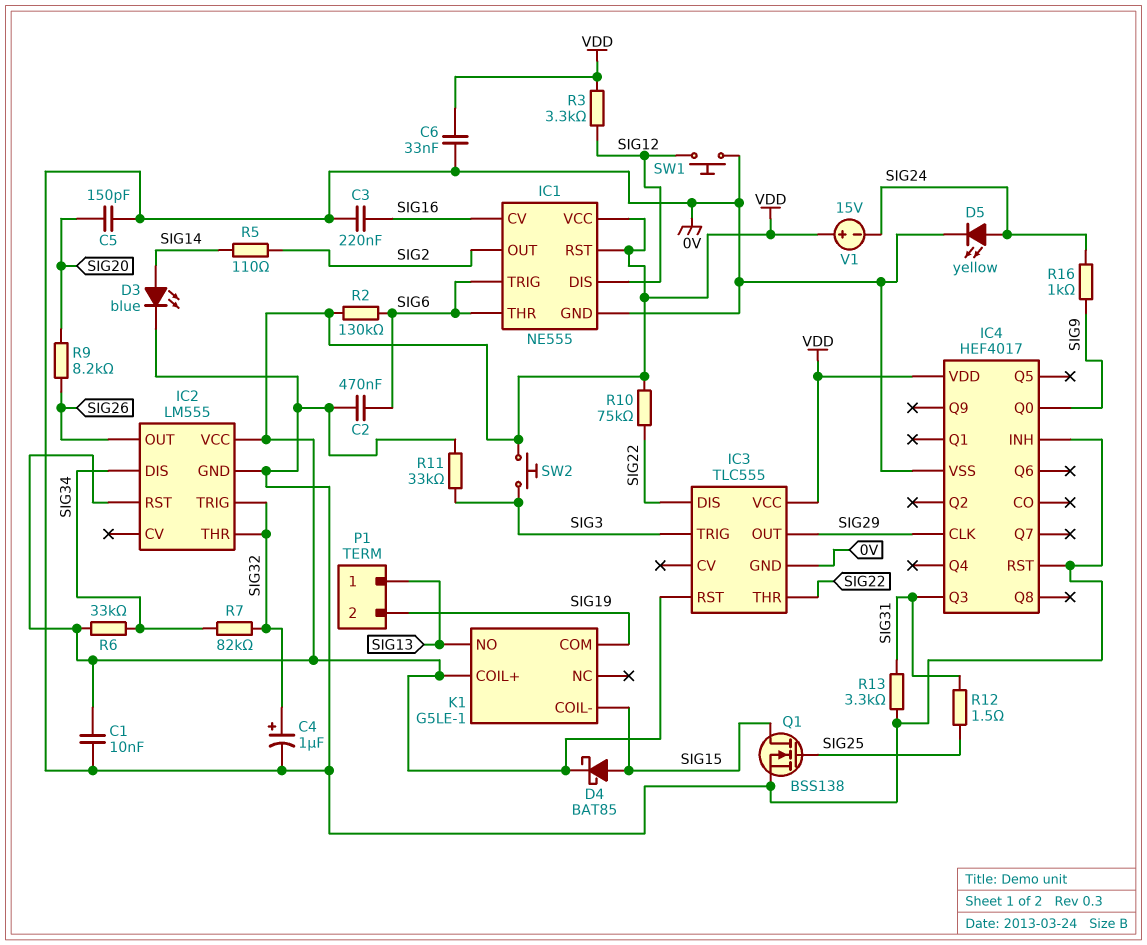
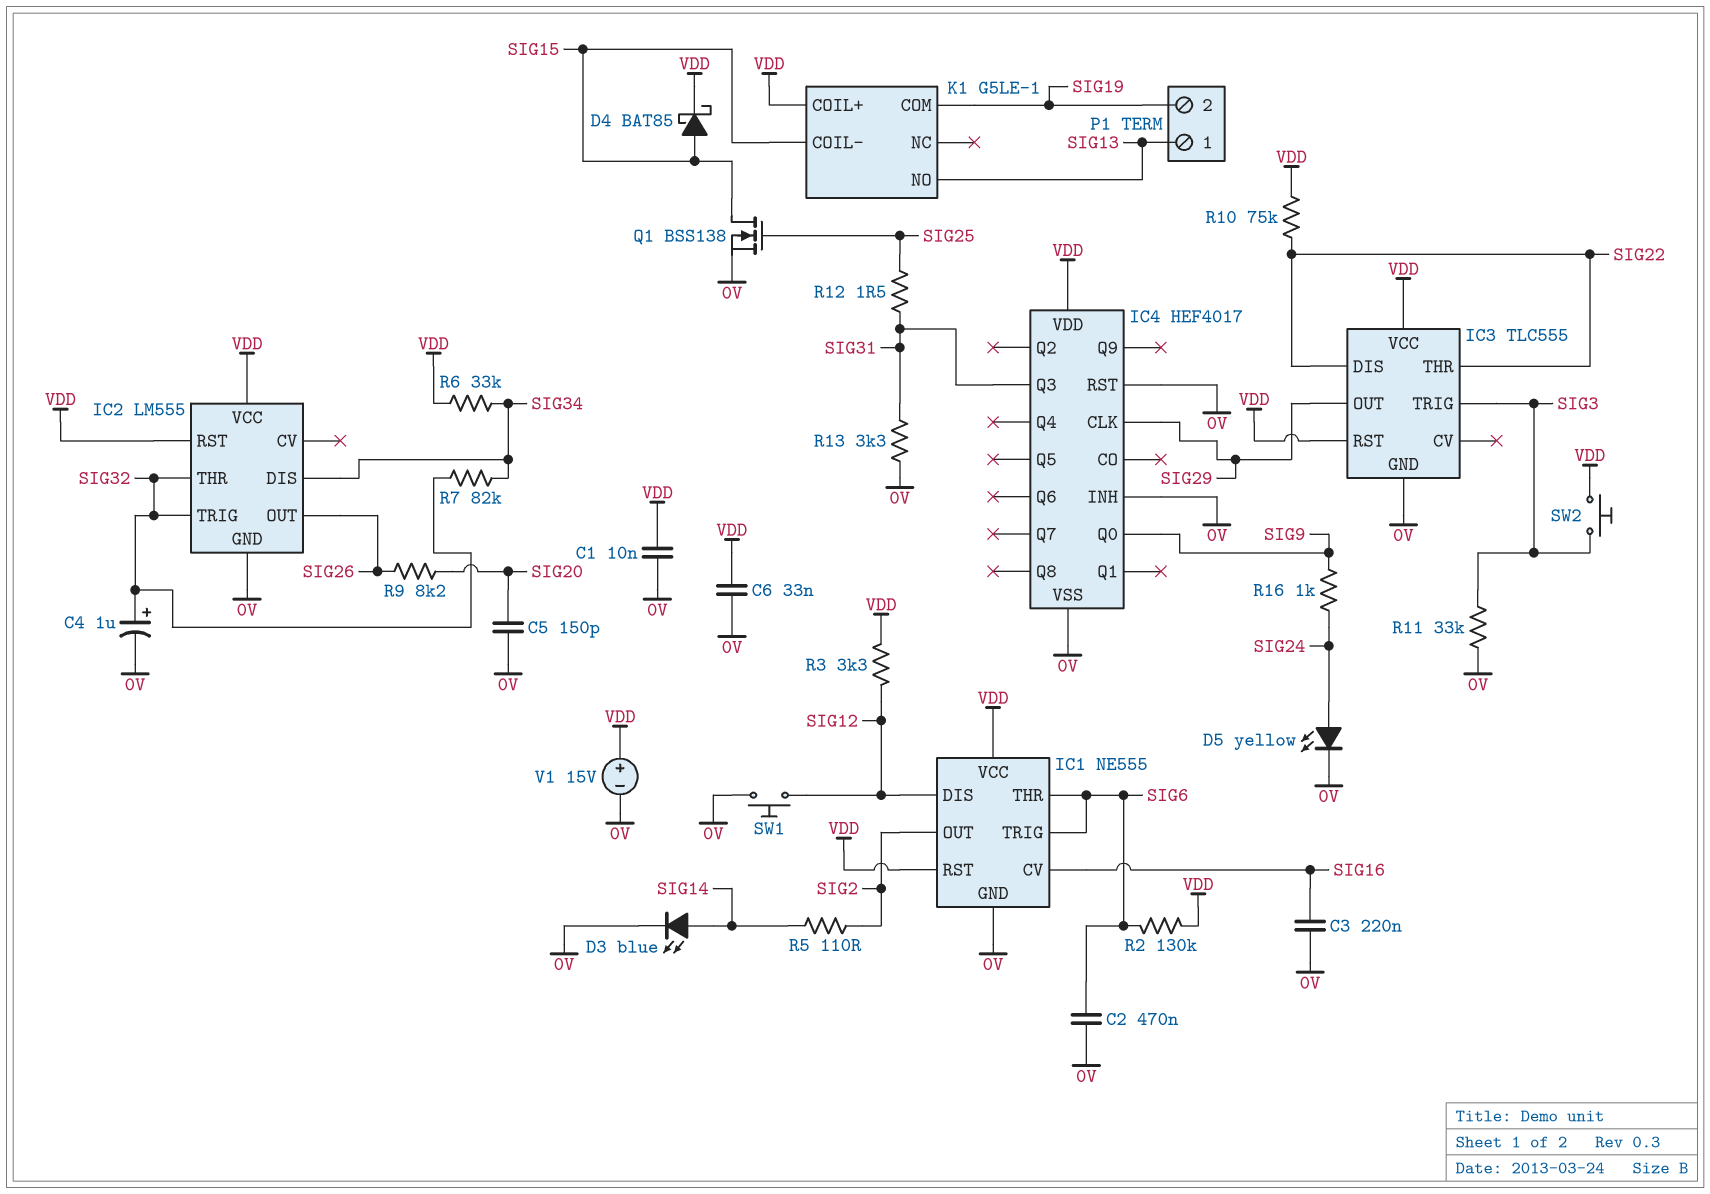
V1: 15V (plus VDD, minus SIG24) -> 15V (plus VDD, minus 0V)

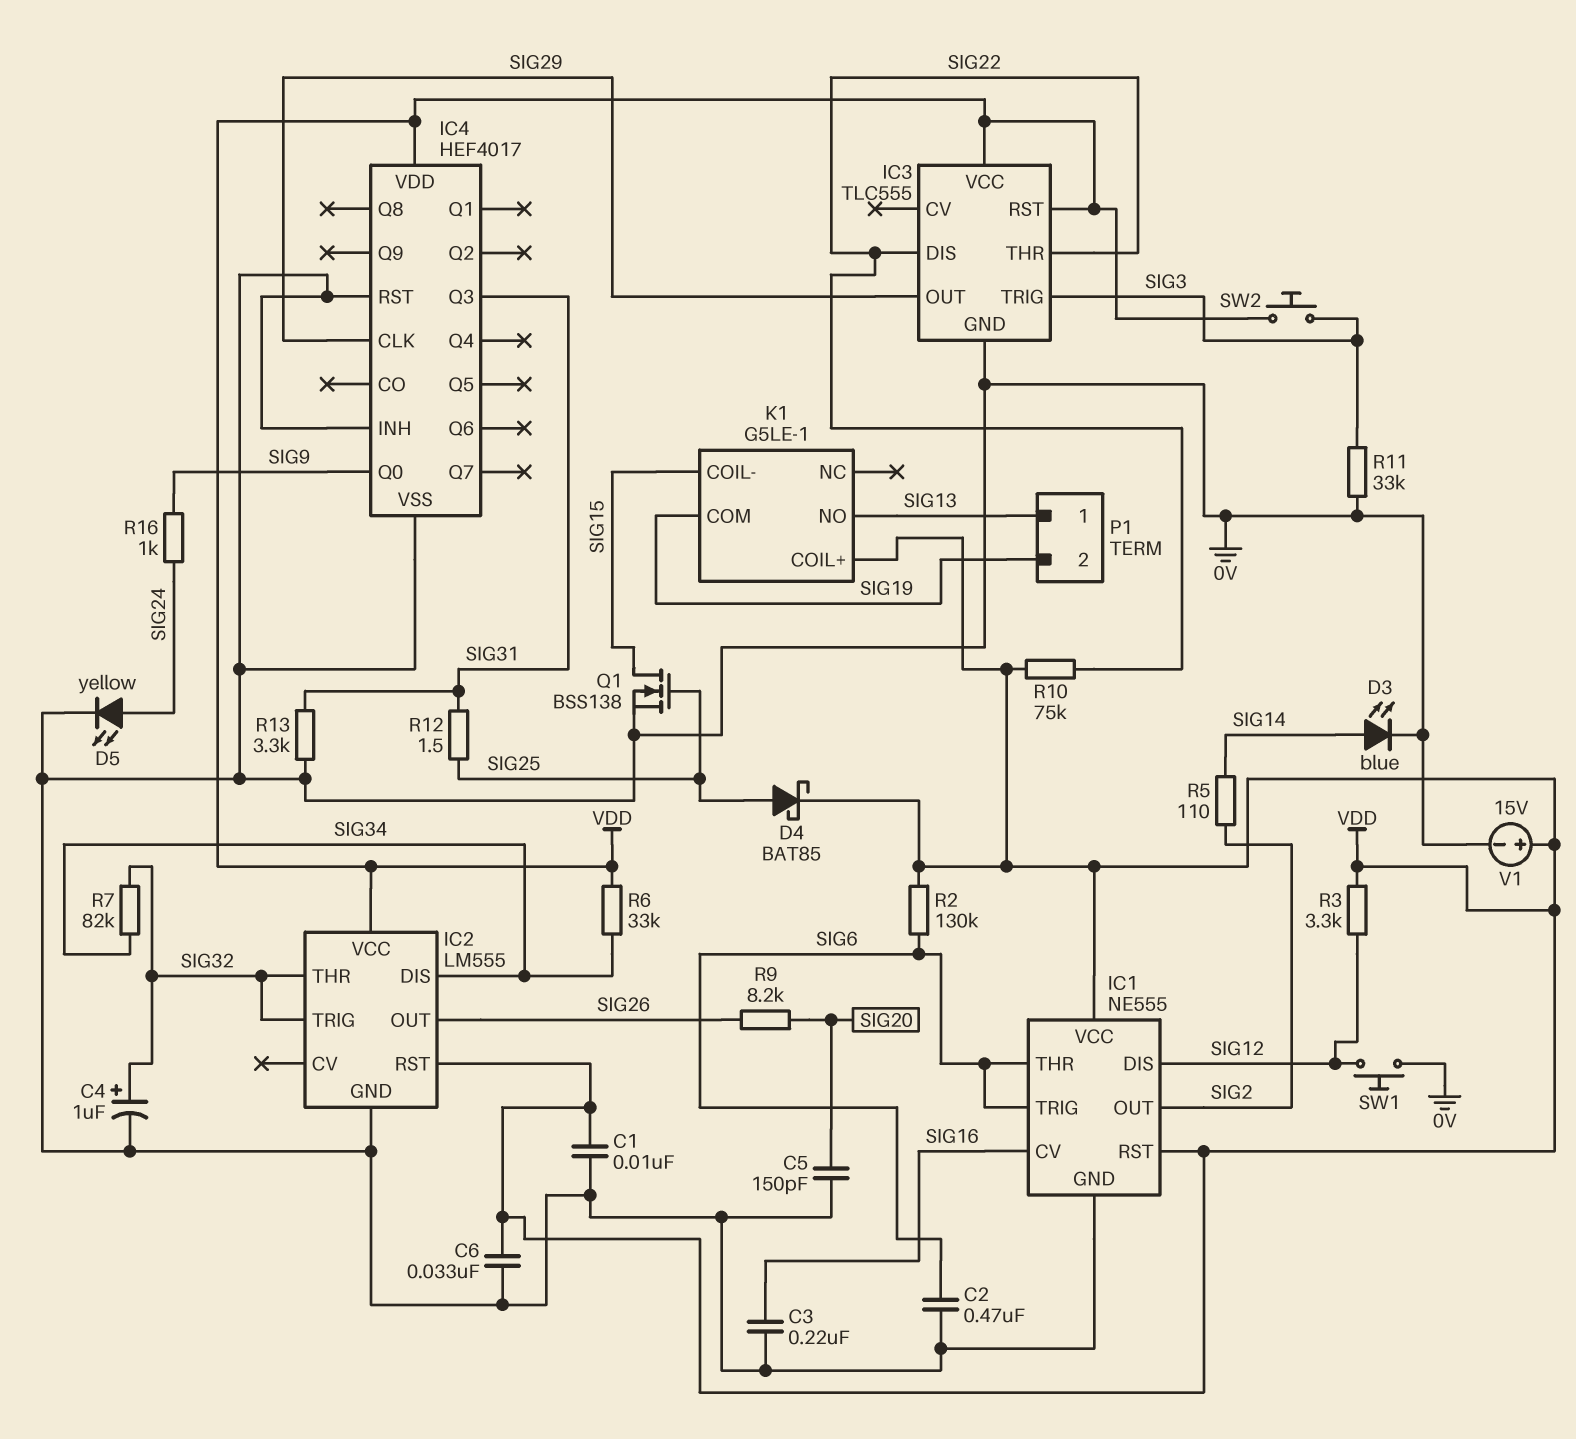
D4: schottky BAT85 (A SIG15, K VDD) -> schottky BAT85 (A SIG25, K VDD)

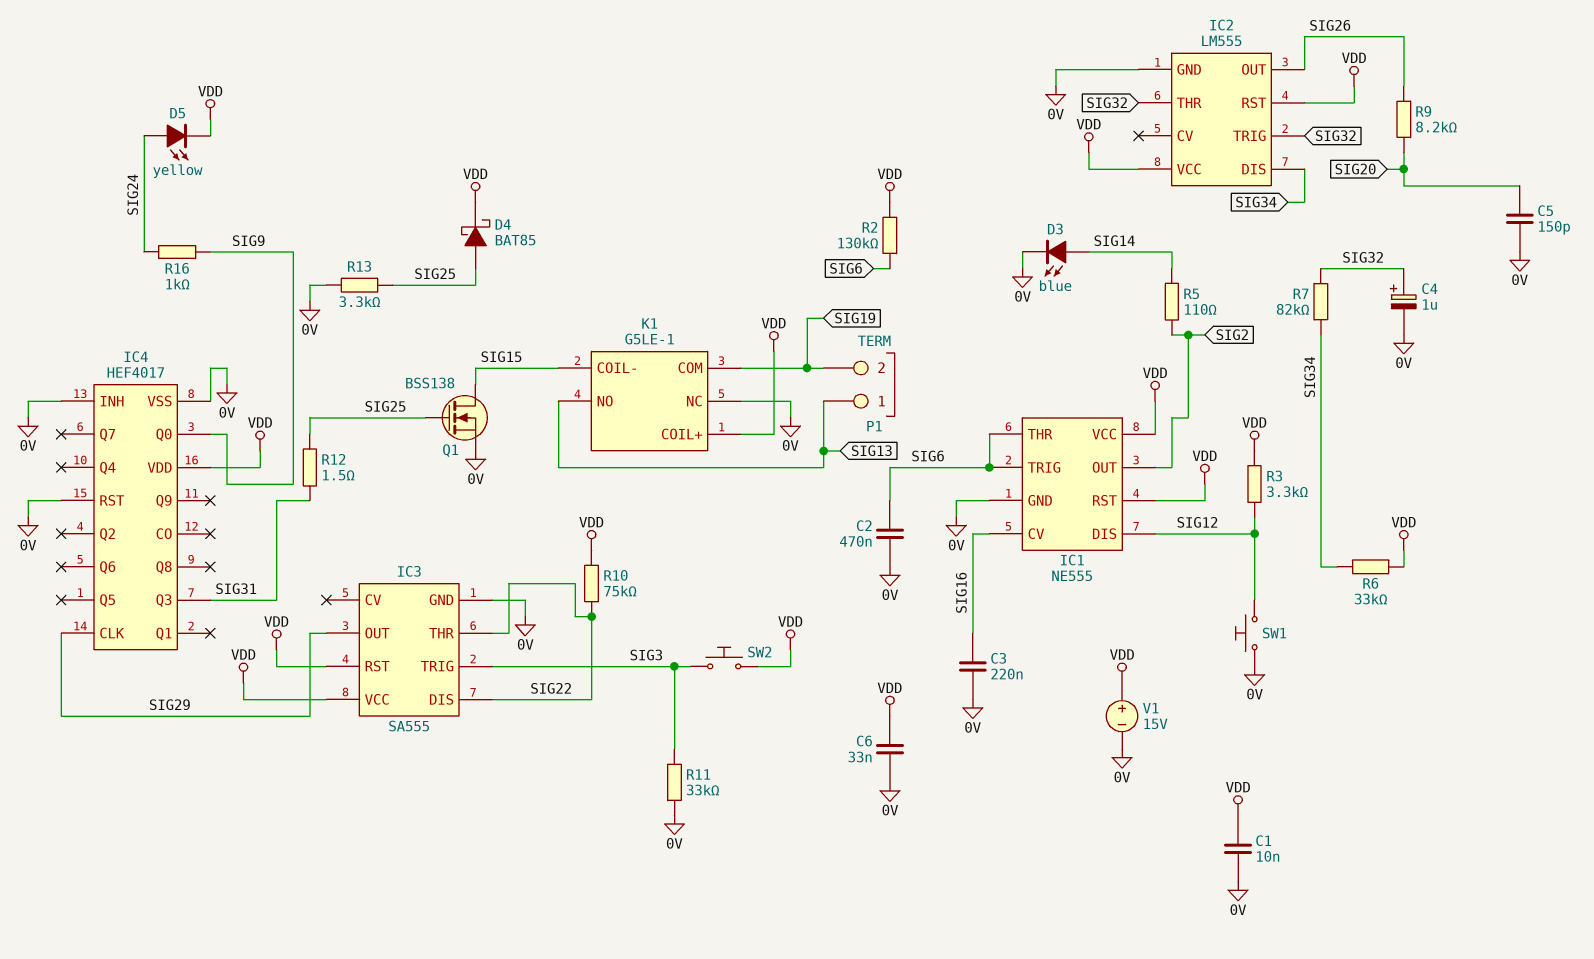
D5: LED yellow (A SIG24, K 0V) -> LED yellow (A SIG24, K VDD)
IC3: TLC555 -> SA555
K1 pin NC: none -> 0V
R13: 3.3k (0V, SIG31) -> 3.3k (0V, SIG25)

